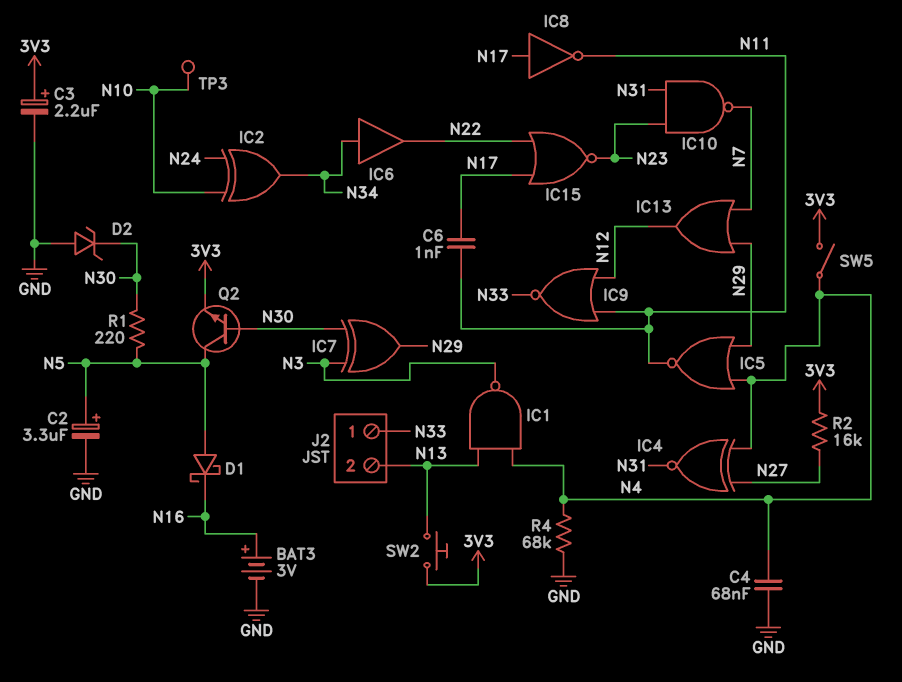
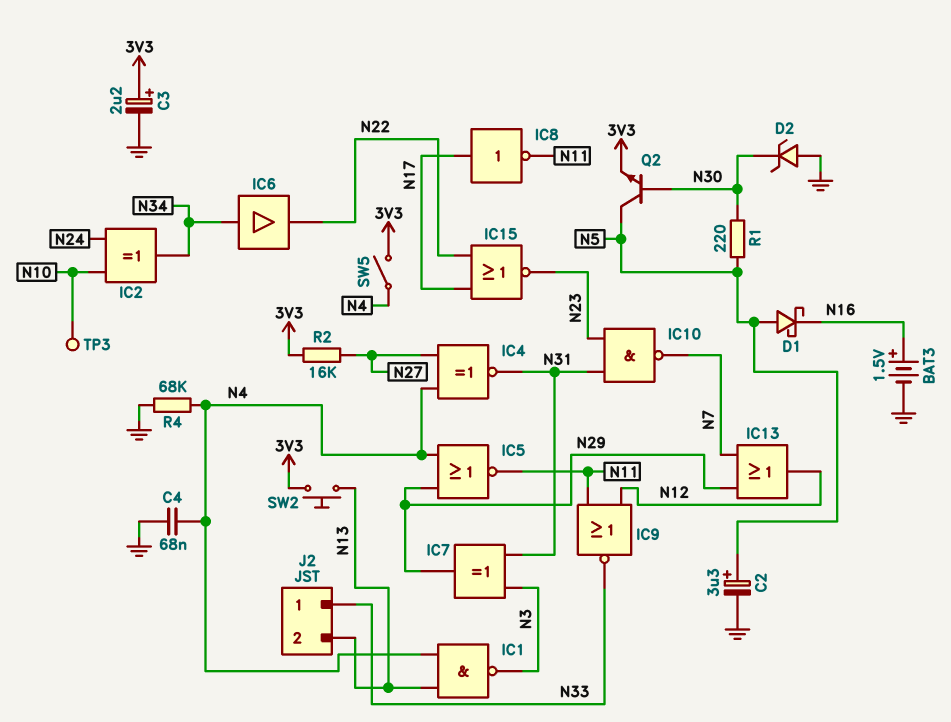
BAT3: 3V (plus N16, minus GND) -> 1.5V (plus N16, minus GND)
C6: 1nF (N11, N17) -> none
IC7: XOR (in N3, in N30, out N29) -> XOR (in N3, in N31, out N29)

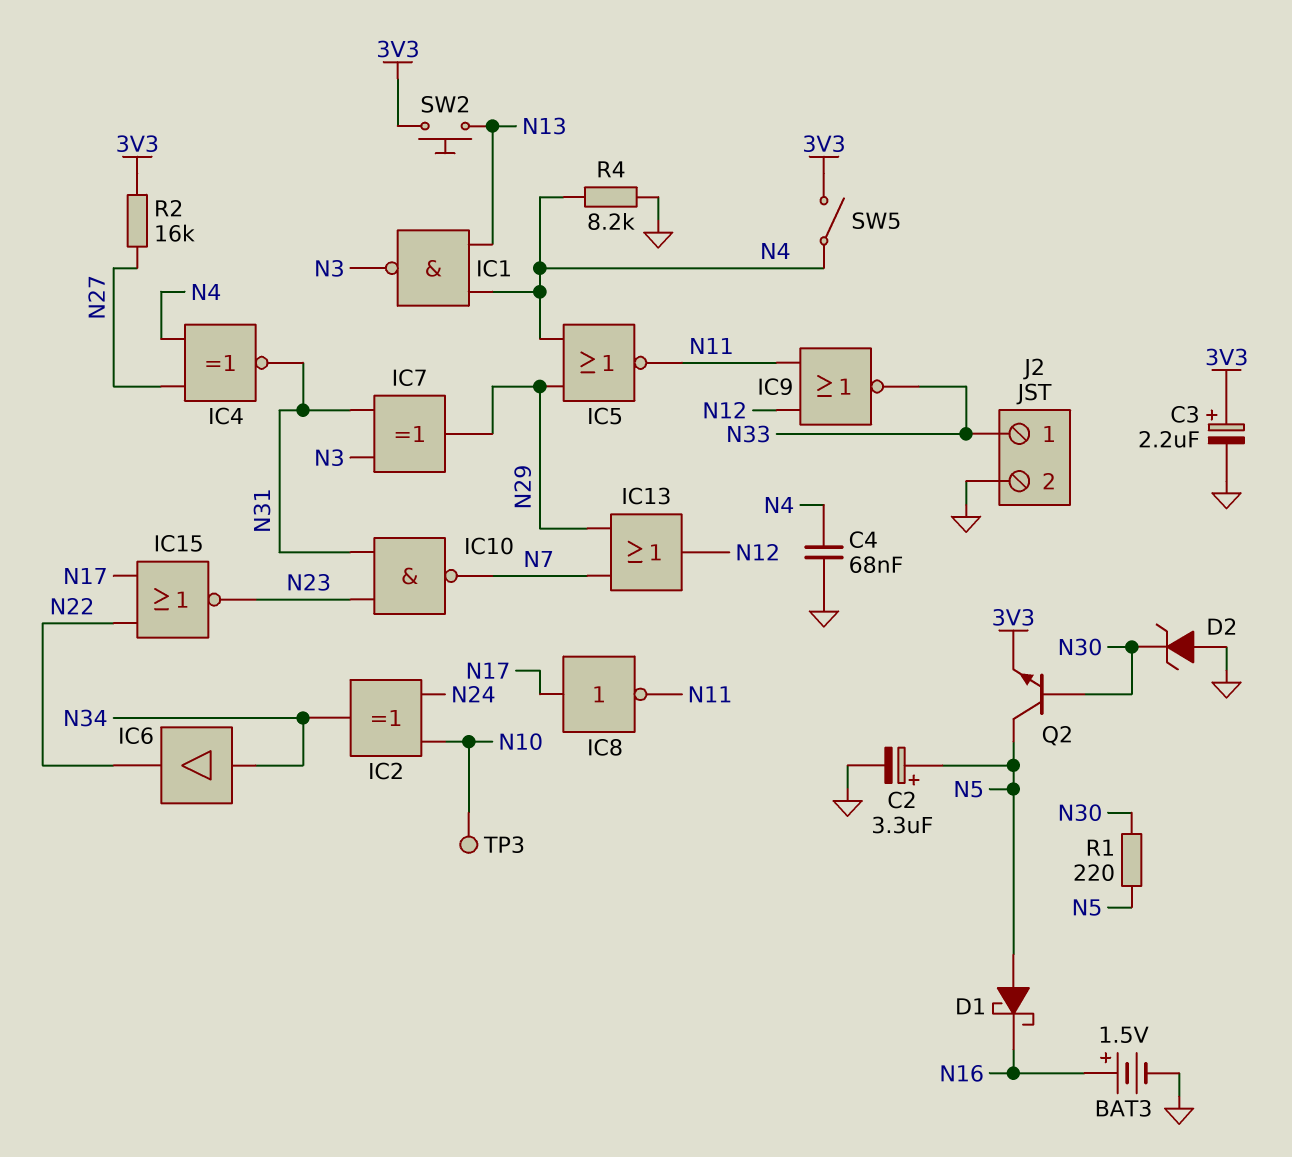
J2 pin 2: N13 -> GND
R4: 68k (GND, N4) -> 8.2k (GND, N4)

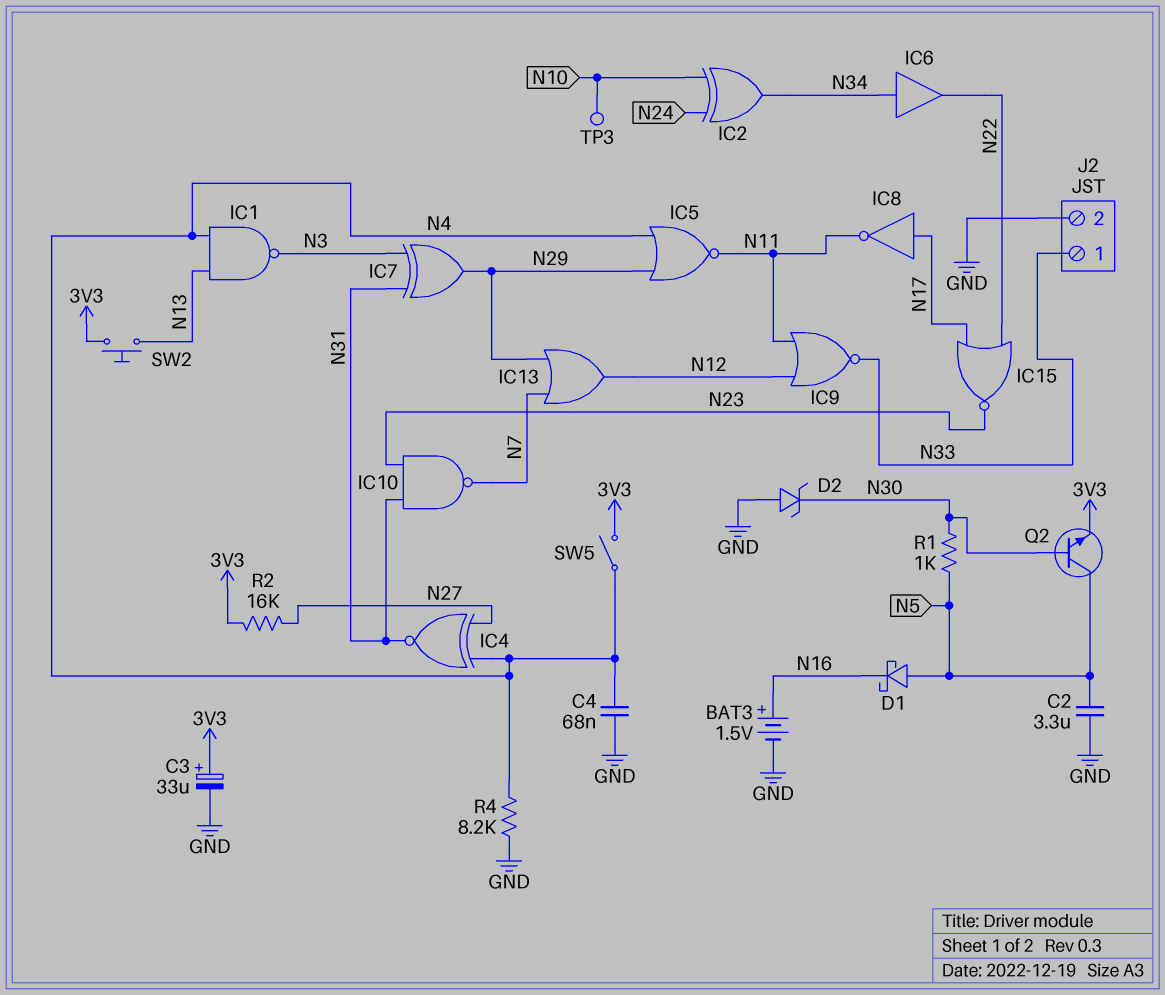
C2: 3.3uF (plus N5, minus GND) -> 3.3uF (GND, N5)
C3: 2.2uF (plus 3V3, minus GND) -> 33uF (plus 3V3, minus GND)
R1: 220 (N5, N30) -> 1k (N5, N30)

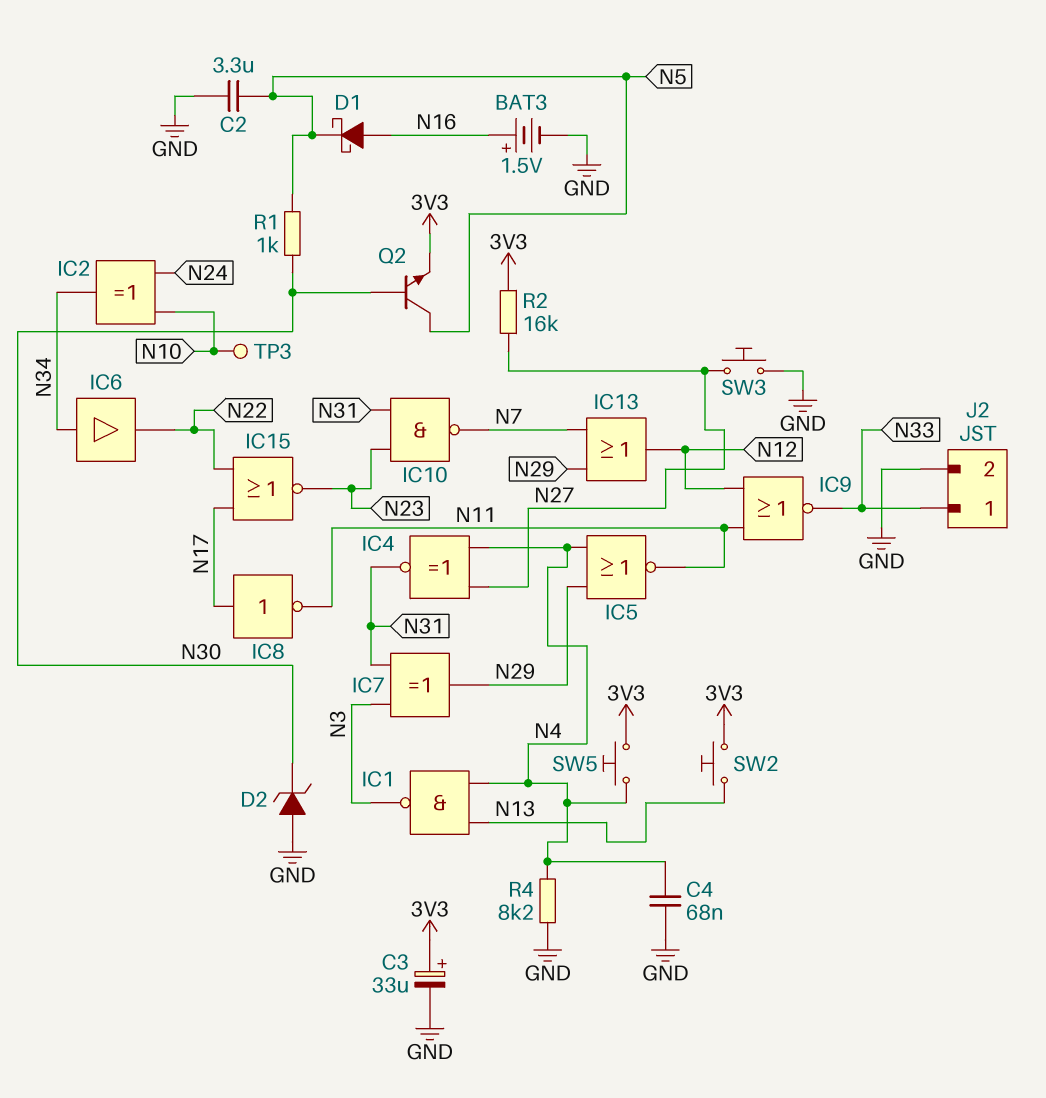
D1: schottky (A N5, K N16) -> schottky (A N16, K N5)
SW3: none -> button (GND, N27)
SW5: switch (3V3, N4) -> button (3V3, N4)

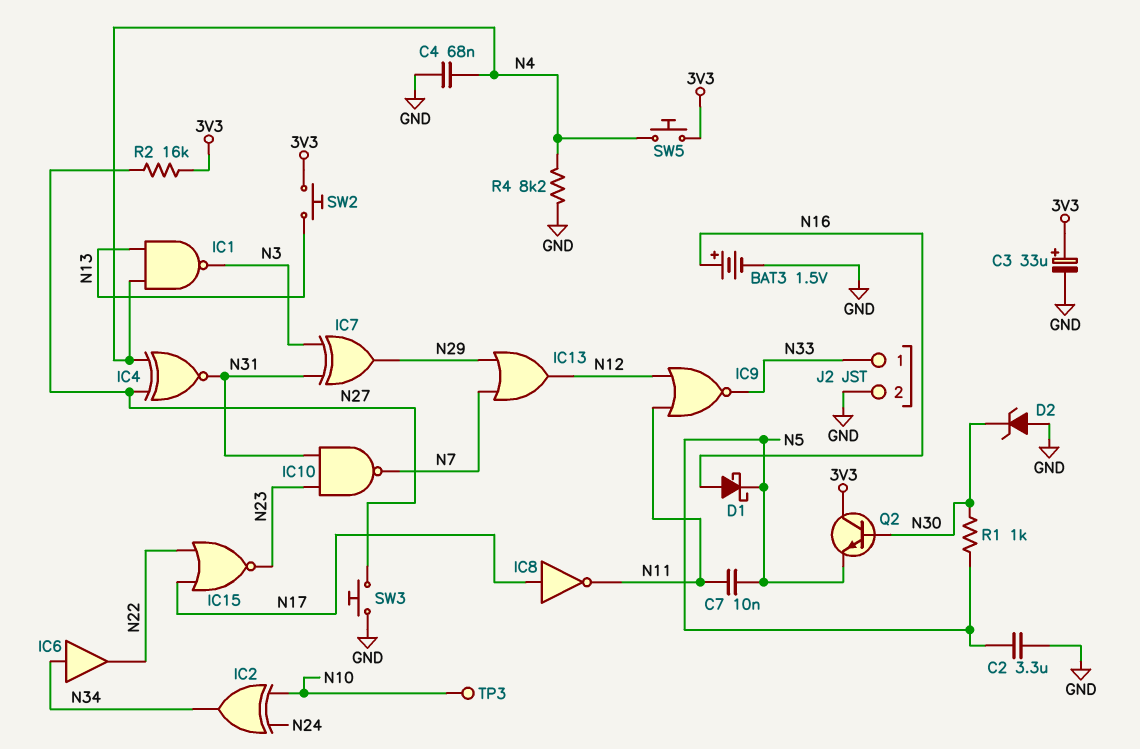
C7: none -> 10nF (N5, N11)
IC5: NOR (in N4, in N29, out N11) -> none
Q2: NPN (B N30, C N5, E 3V3) -> NPN (B N30, C 3V3, E N5)

